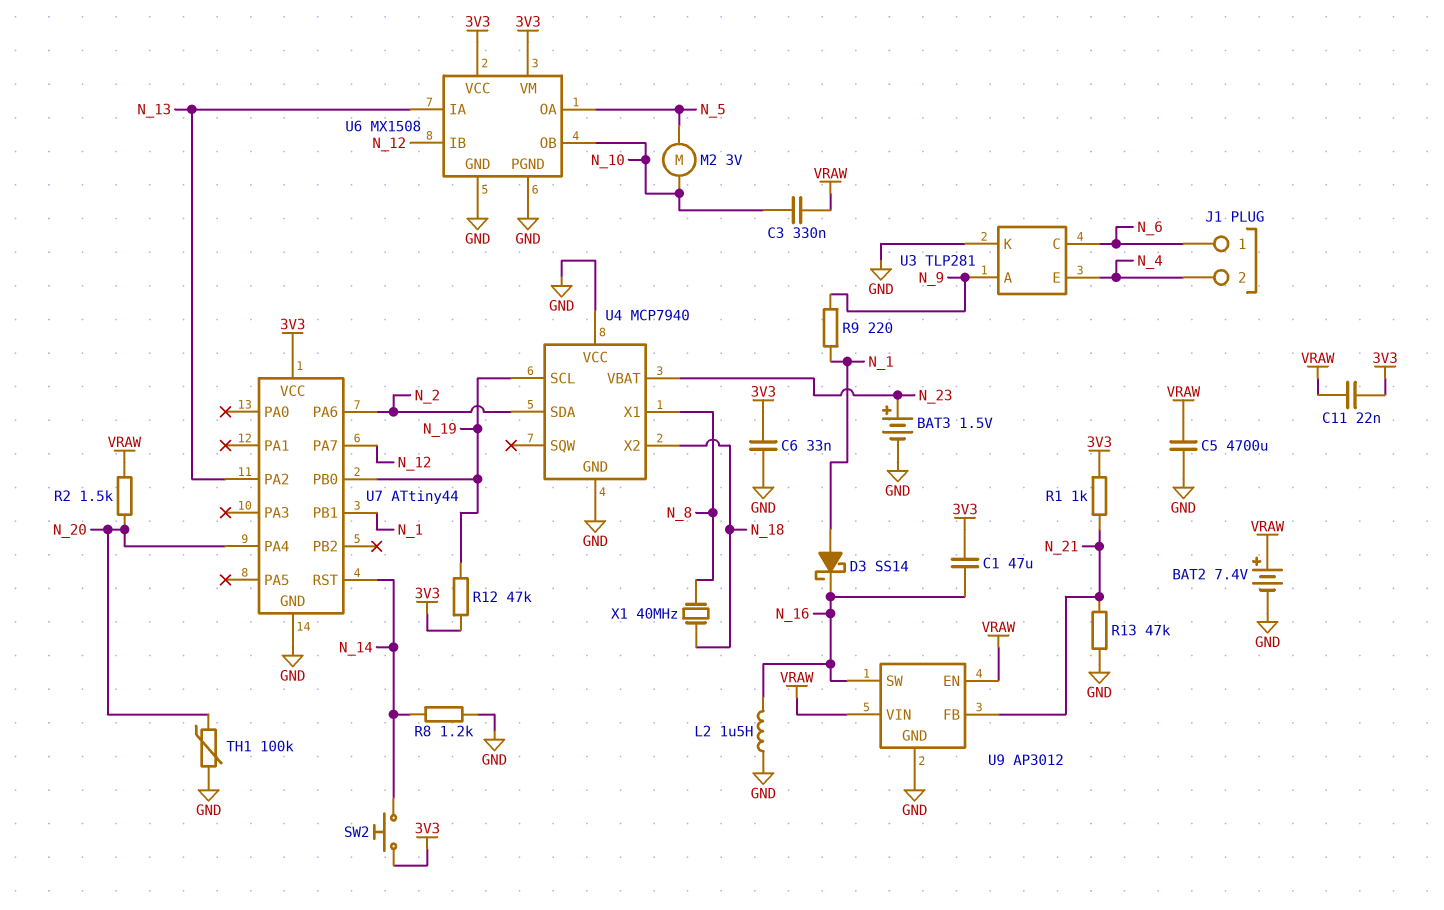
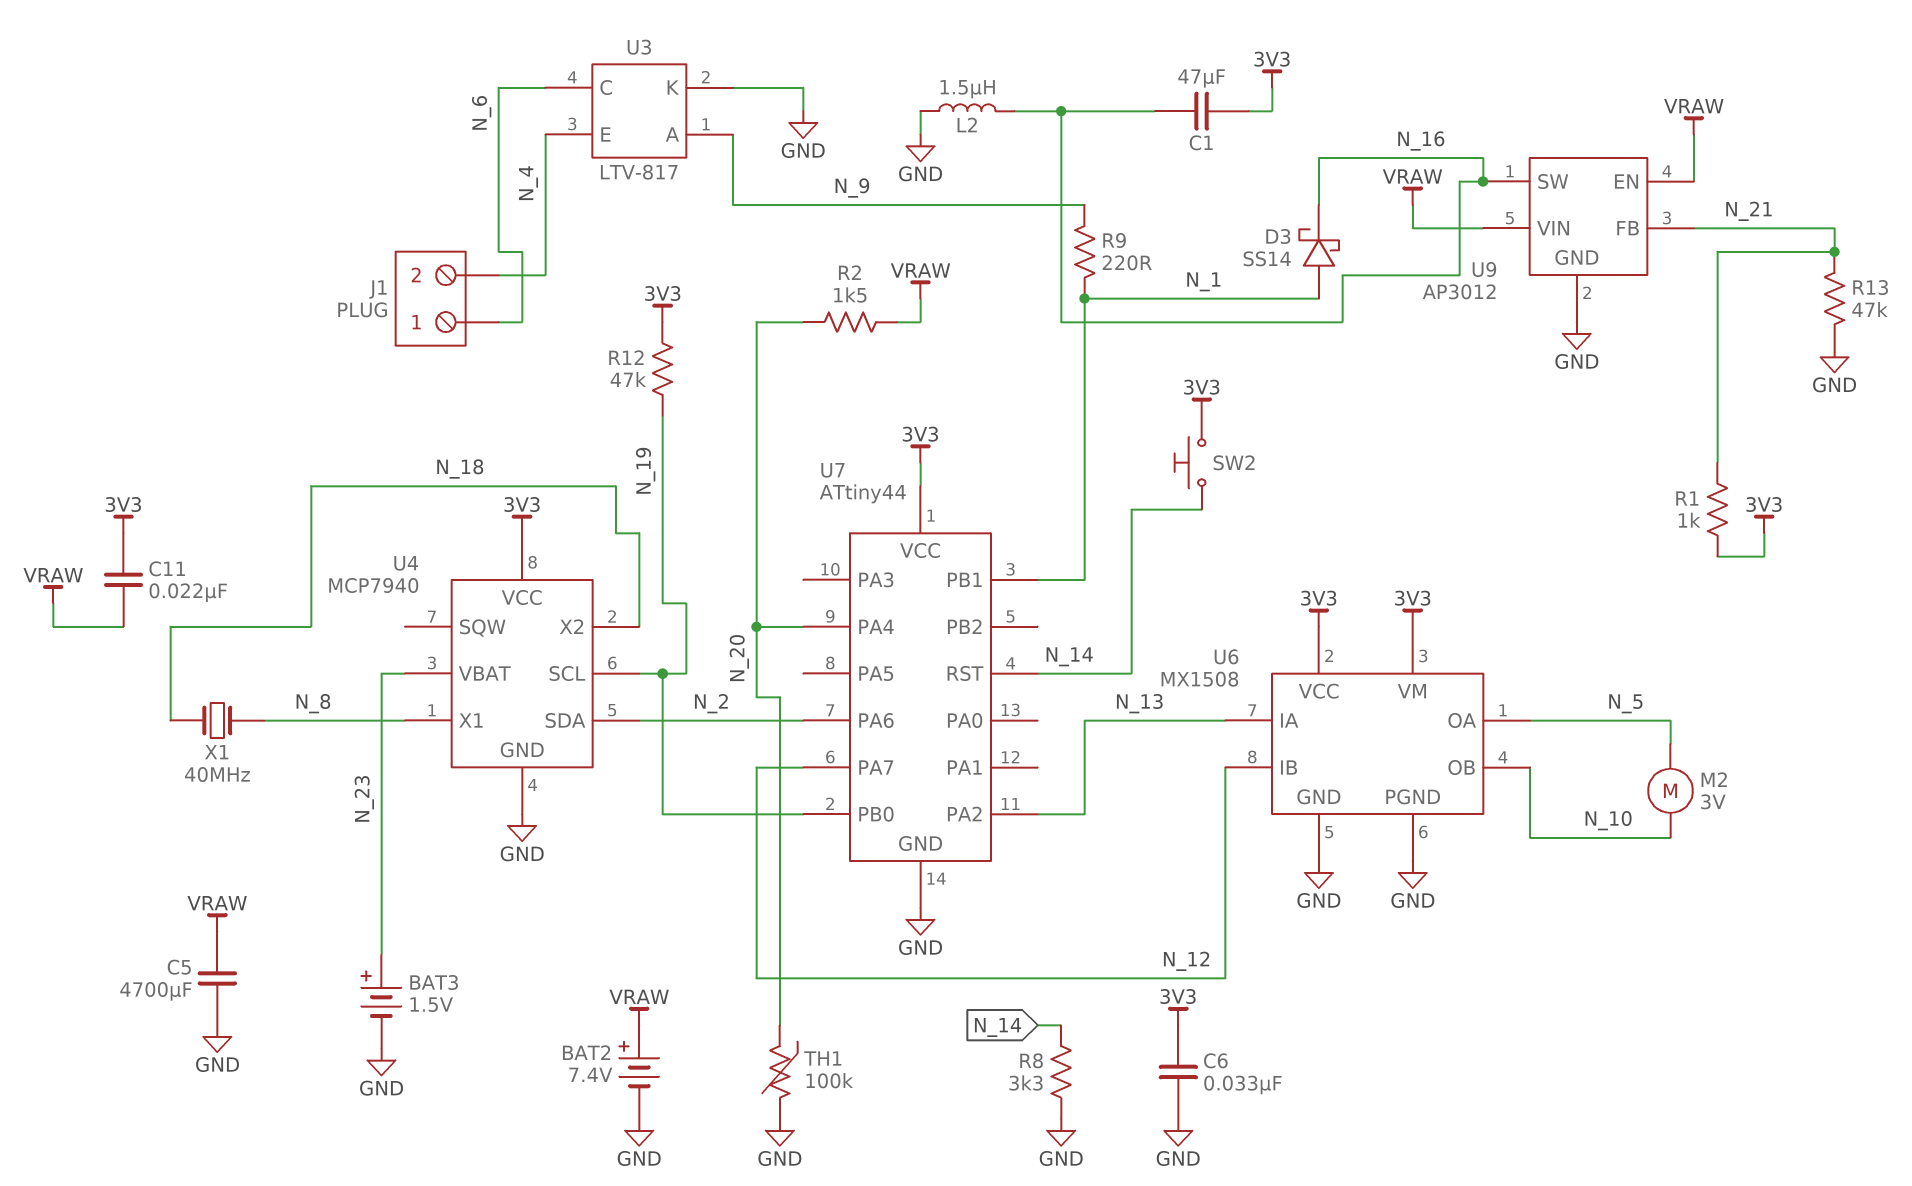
C3: 330nF (N_10, VRAW) -> none
R8: 1.2k (GND, N_14) -> 3.3k (GND, N_14)
U3: TLP281 -> LTV-817
U4 pin VCC: GND -> 3V3

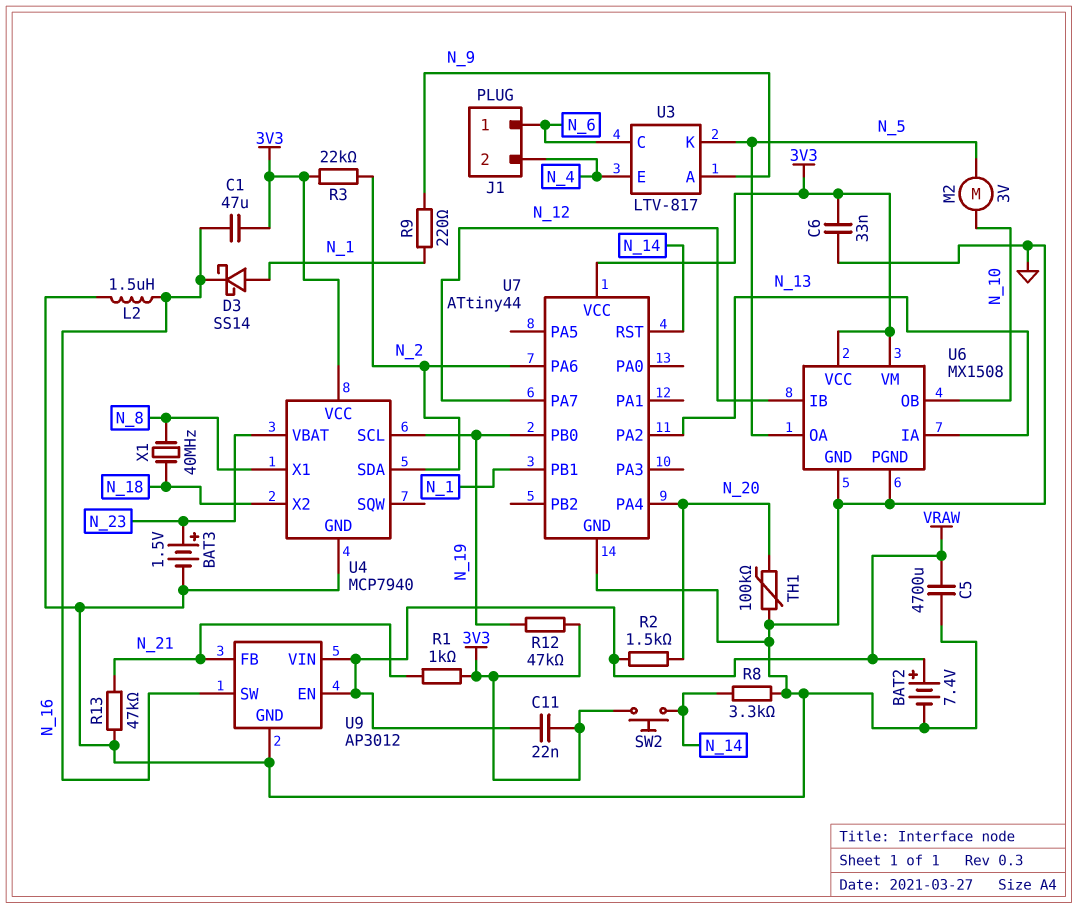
R3: none -> 22k (3V3, N_2)
U3 pin K: GND -> N_5

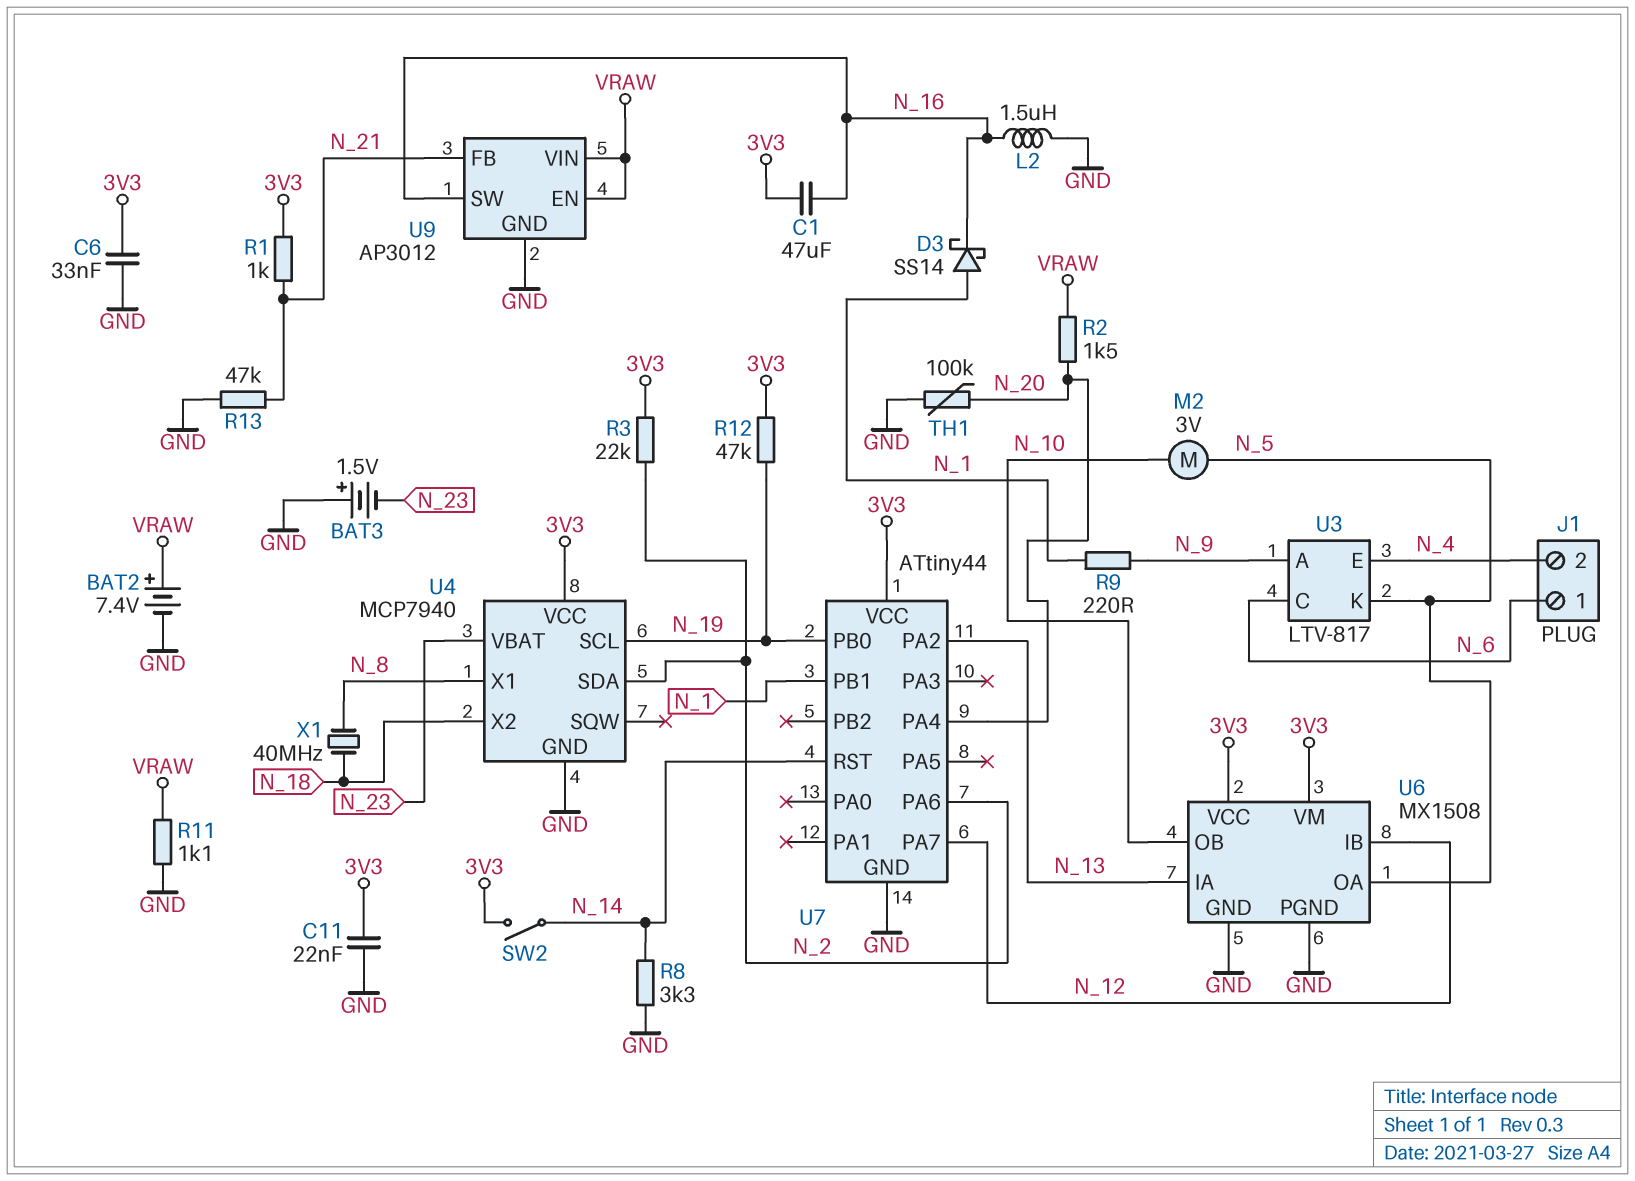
BAT3: 1.5V (plus N_23, minus GND) -> 1.5V (plus GND, minus N_23)
C5: 4700uF (GND, VRAW) -> none
C11: 22nF (3V3, VRAW) -> 22nF (3V3, GND)
R11: none -> 1.1k (GND, VRAW)
SW2: button (3V3, N_14) -> switch (3V3, N_14)

